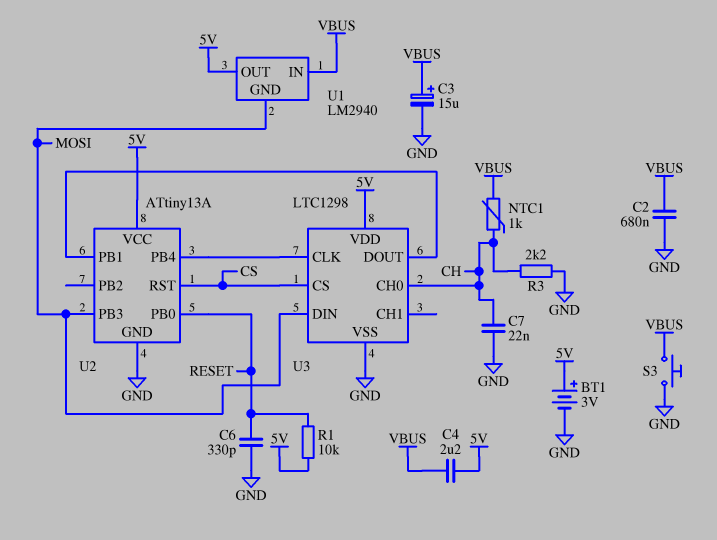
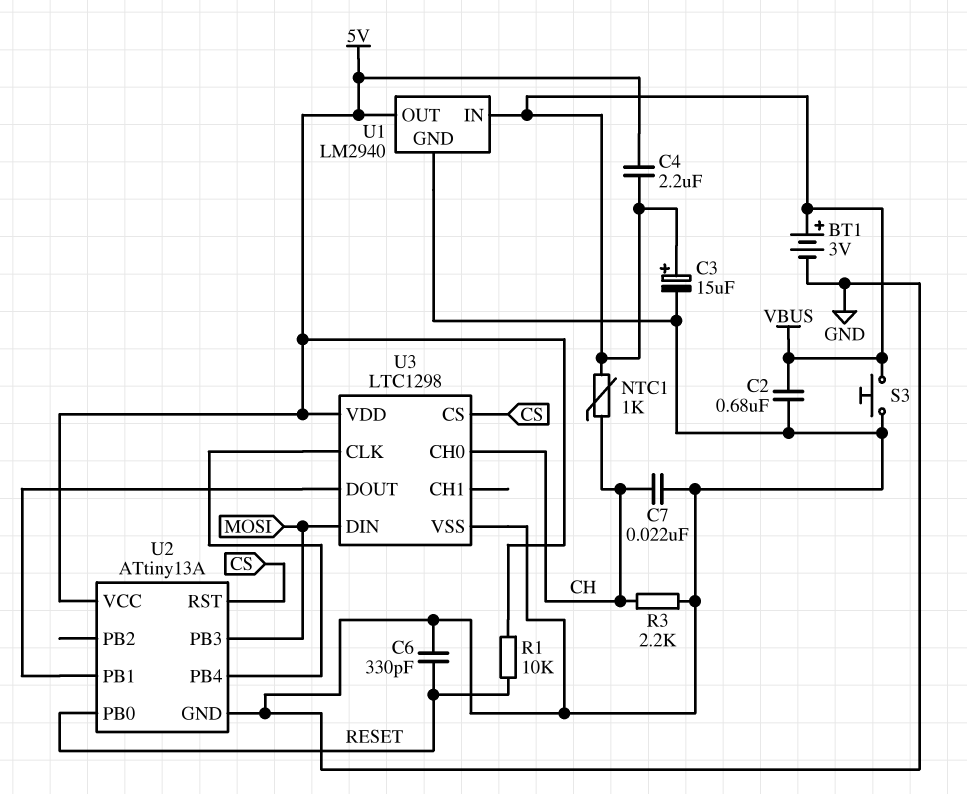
BT1: 3V (plus 5V, minus GND) -> 3V (plus VBUS, minus GND)
U1 pin GND: MOSI -> GND

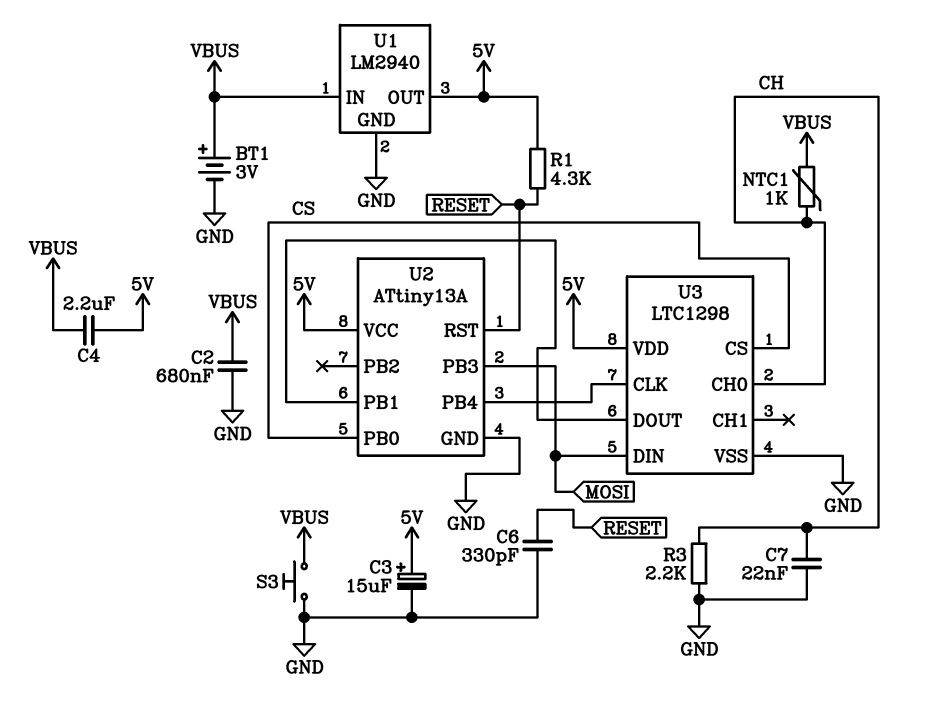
C3: 15uF (plus VBUS, minus GND) -> 15uF (plus 5V, minus GND)
R1: 10k (5V, RESET) -> 4.3k (5V, RESET)
U2 pin PB0: RESET -> CS
U2 pin RST: CS -> RESET

